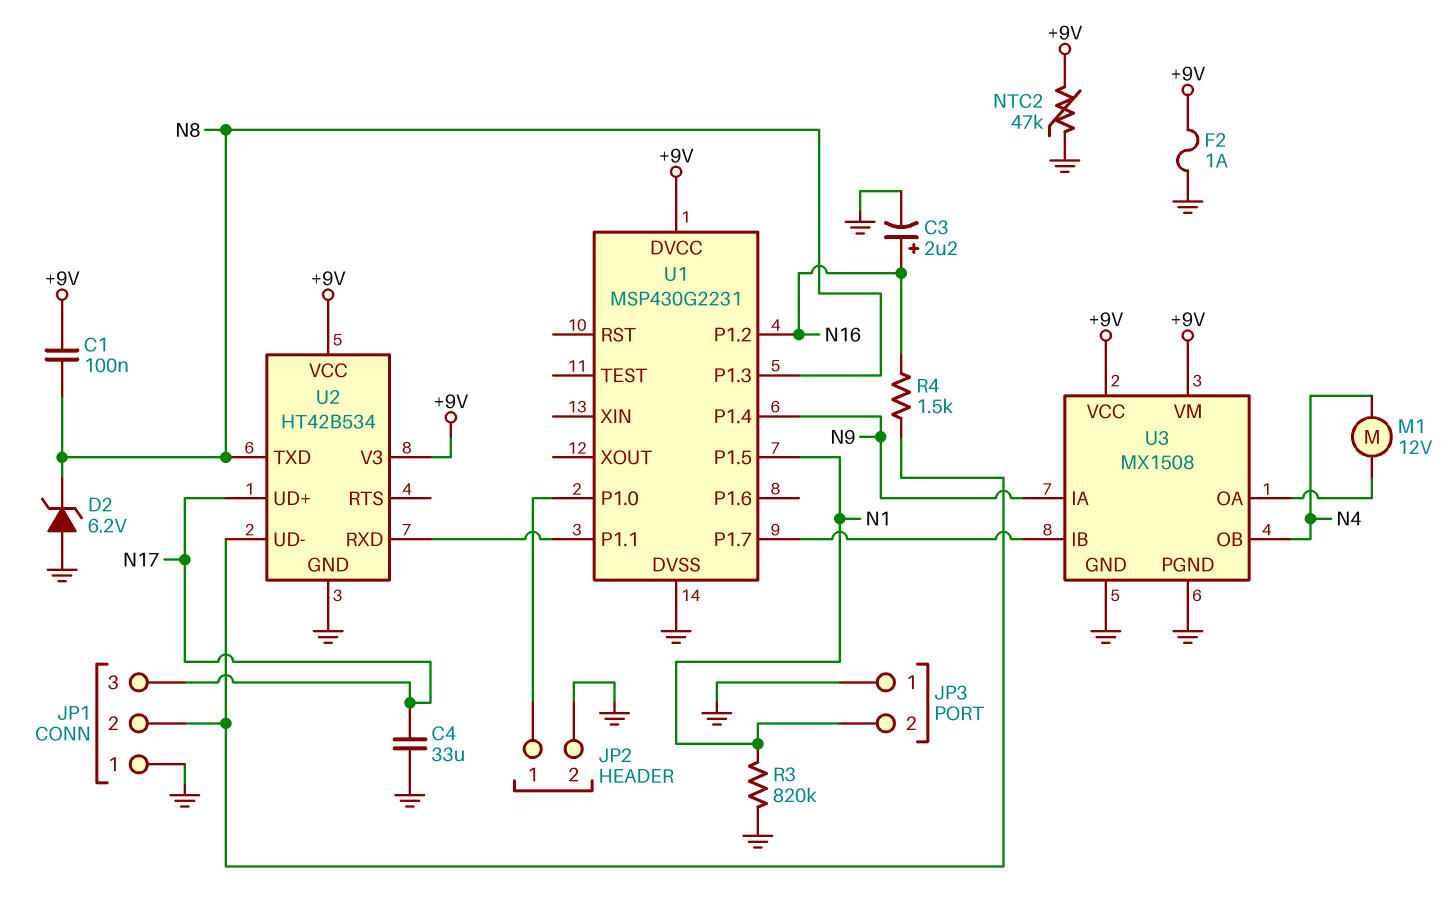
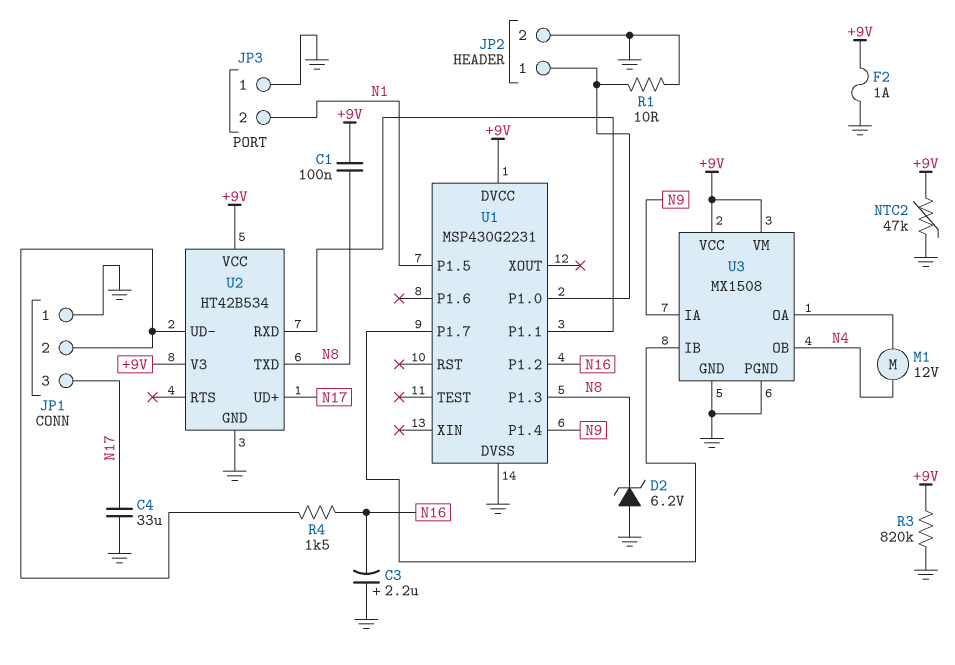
C3: 2.2uF (plus N16, minus GND) -> 2.2uF (plus GND, minus N16)
R1: none -> 10 (GND, JP2/1)
R3: 820k (GND, N1) -> 820k (+9V, GND)

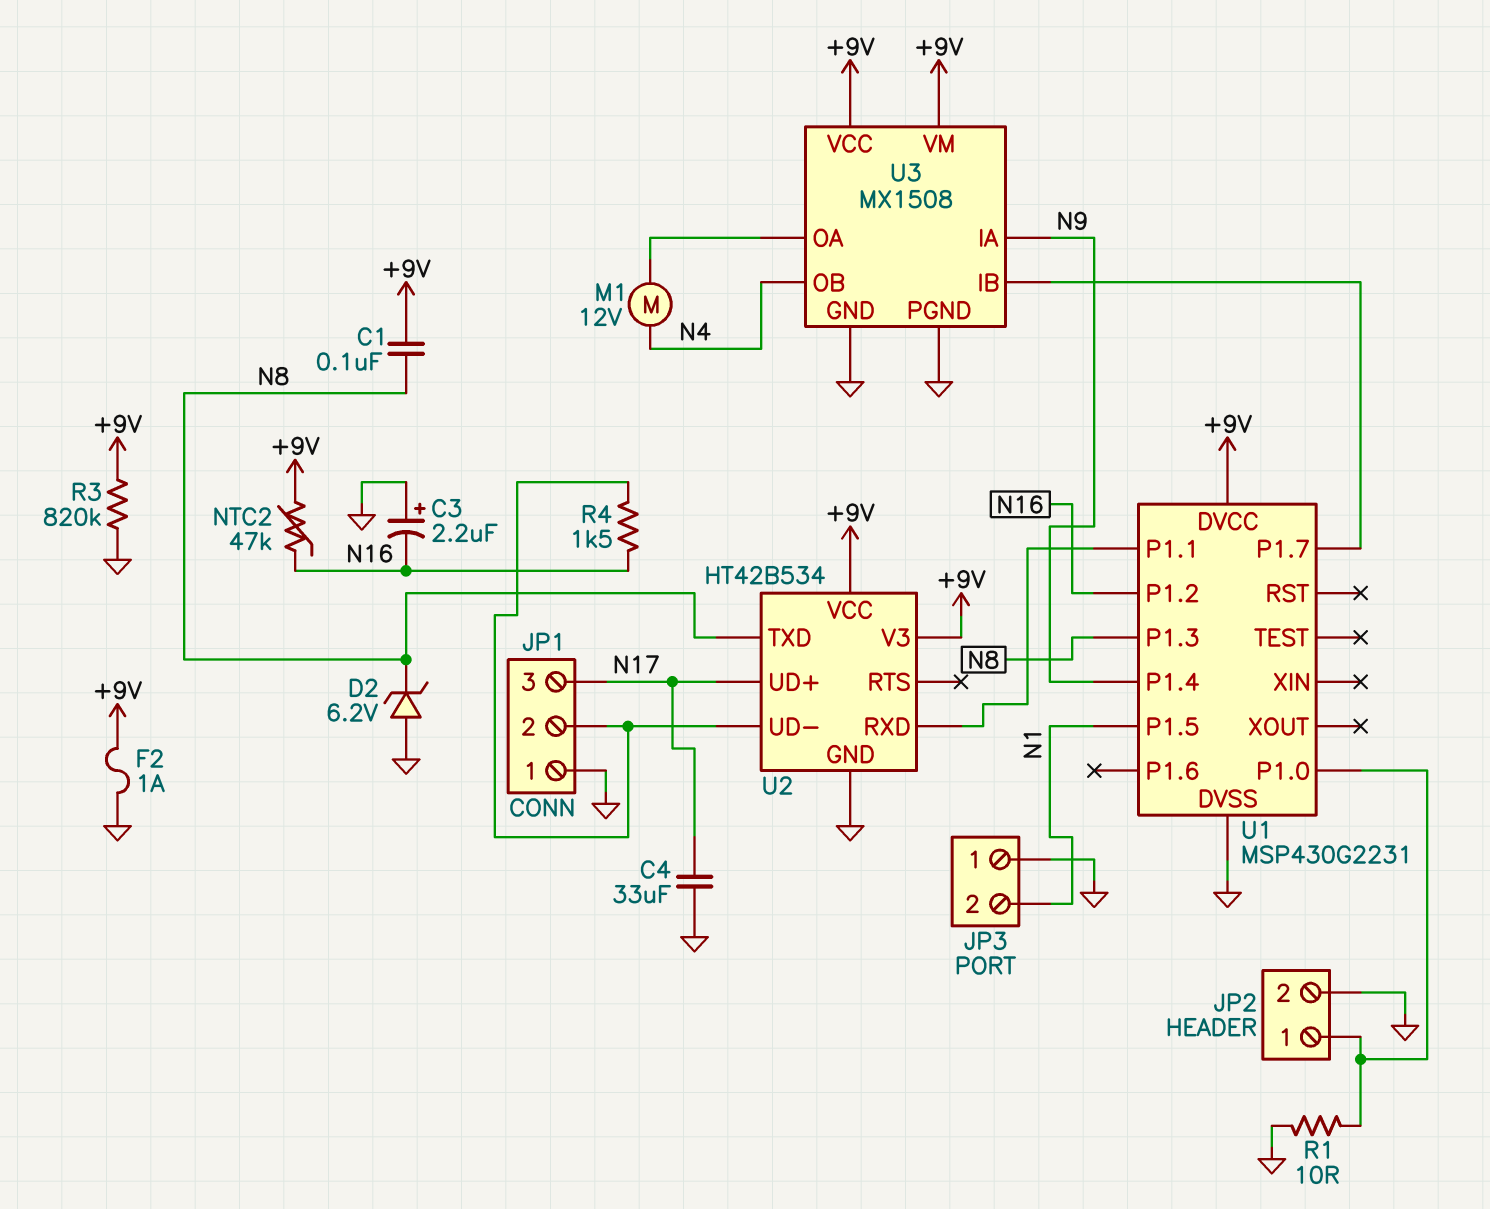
NTC2: 47k (+9V, GND) -> 47k (+9V, N16)

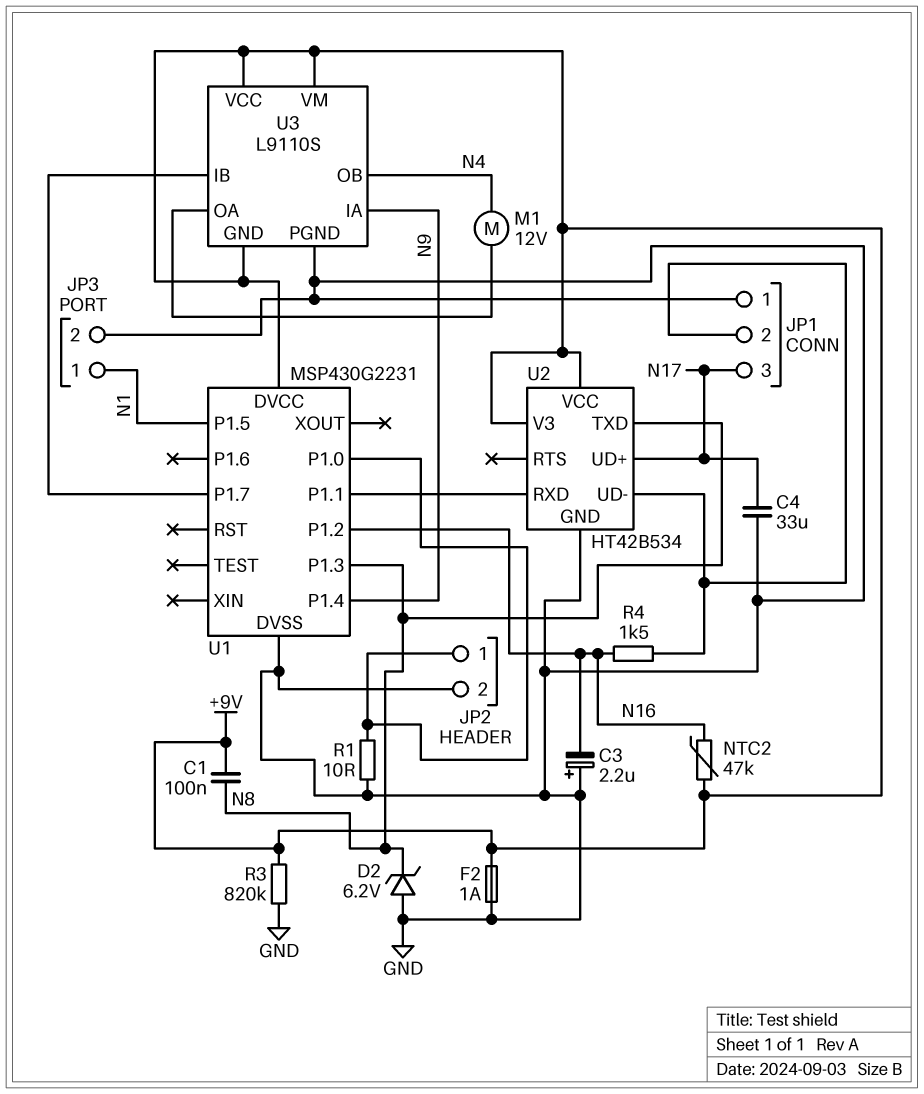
JP3 pin 1: GND -> N1
JP3 pin 2: N1 -> GND
U3: MX1508 -> L9110S
U3 pin GND: GND -> +9V

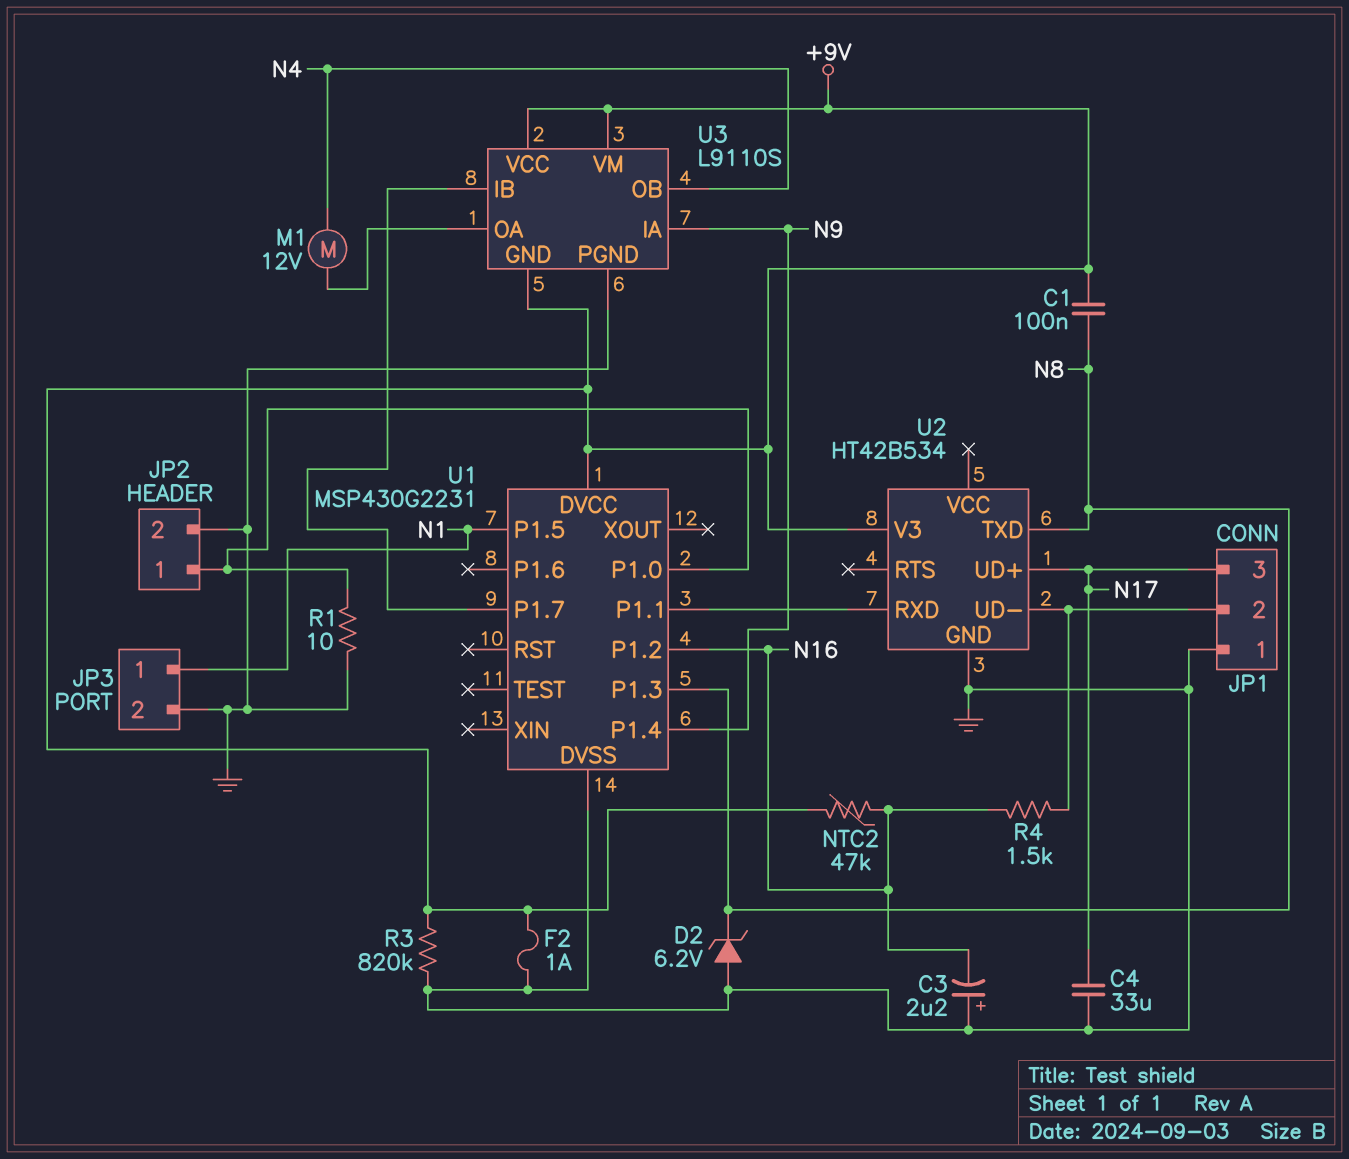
U2 pin VCC: +9V -> none

